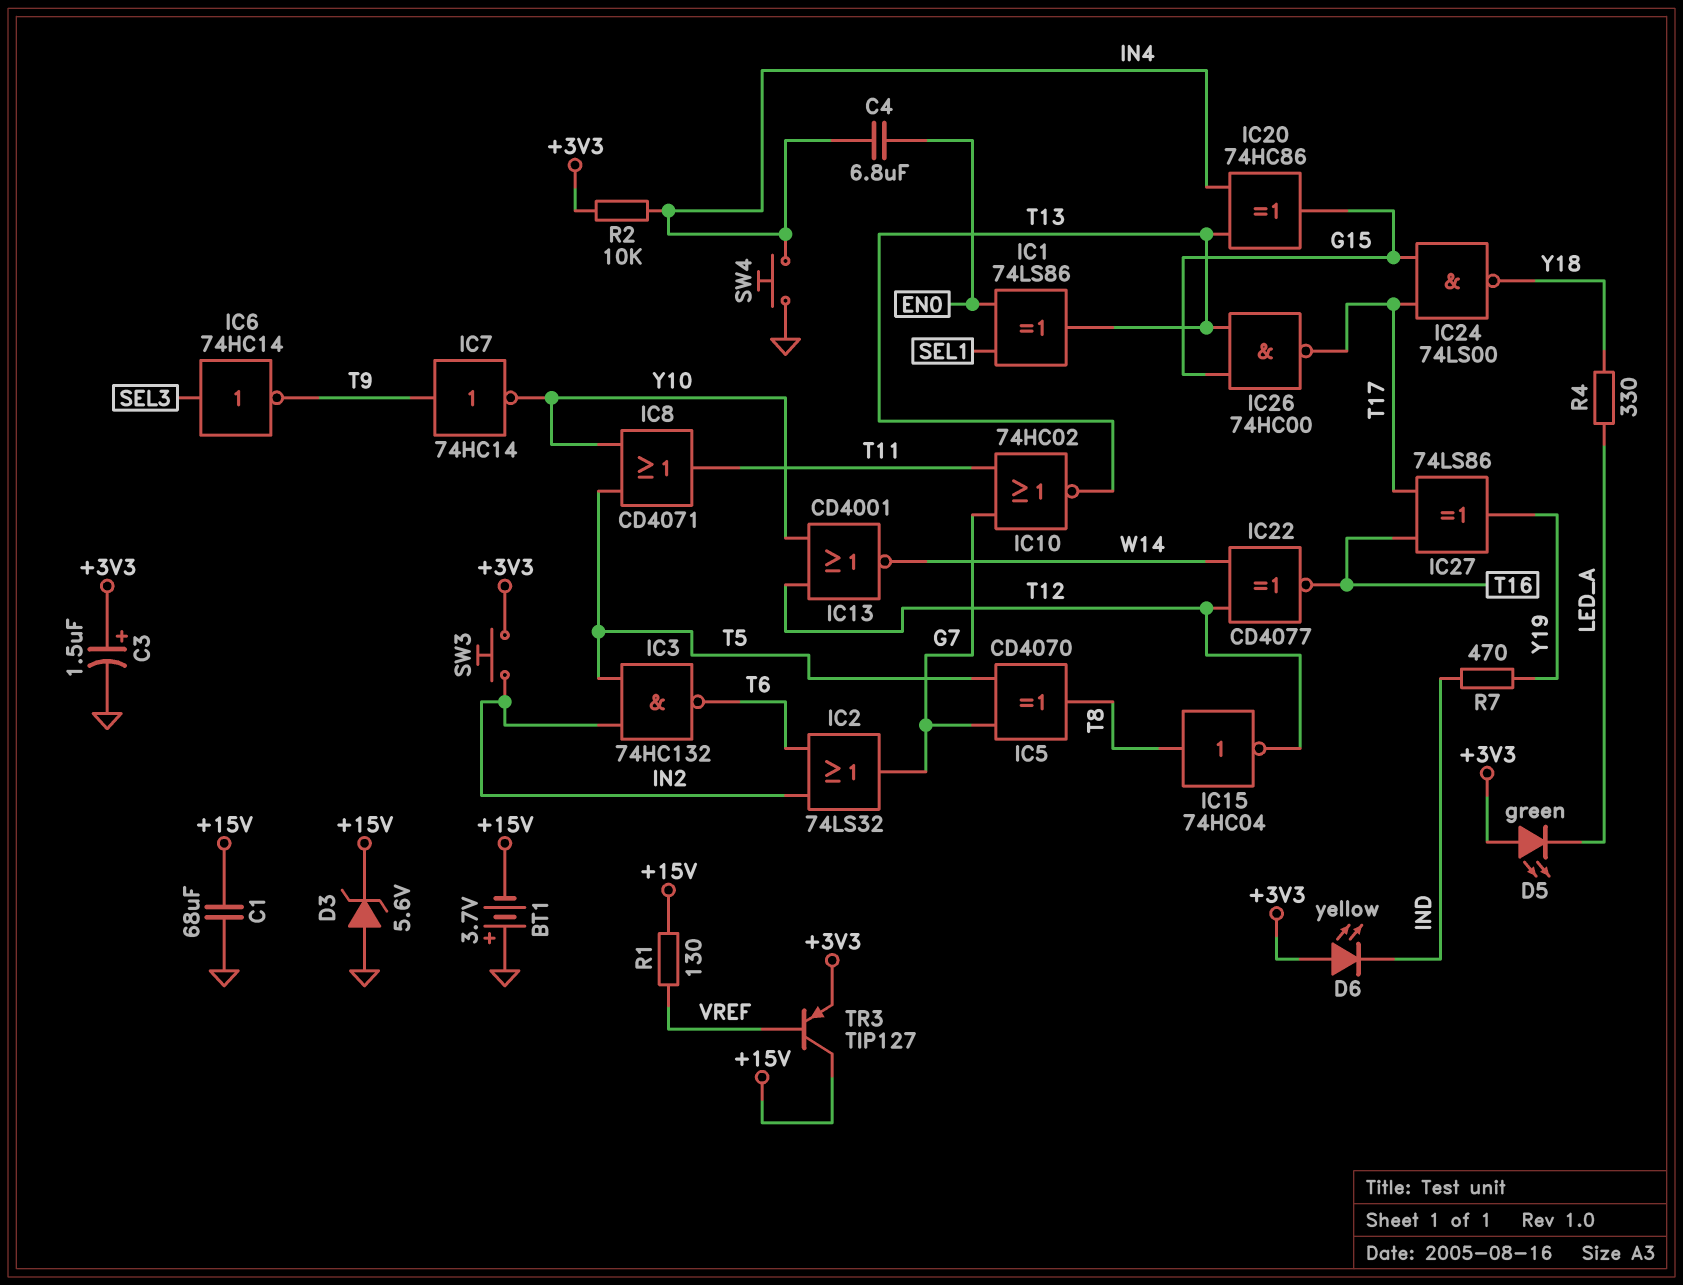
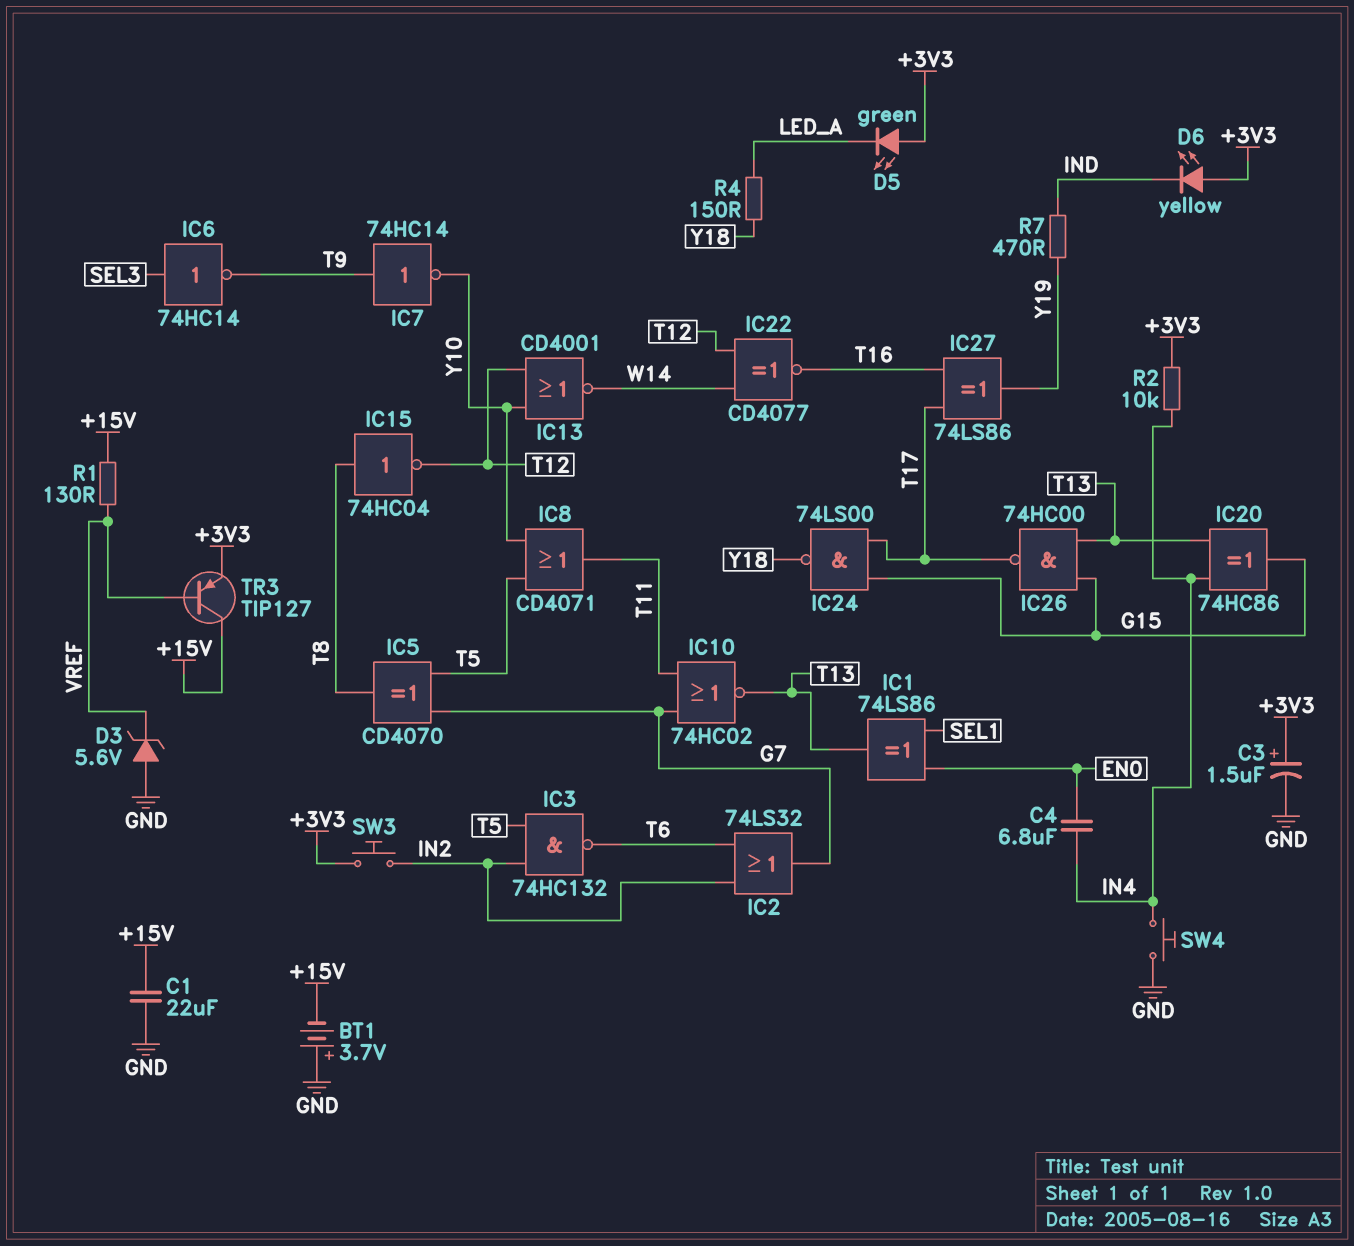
C1: 68uF (+15V, GND) -> 22uF (+15V, GND)
D3: zener 5.6V (A GND, K +15V) -> zener 5.6V (A GND, K VREF)
R4: 330 (LED_A, Y18) -> 150 (LED_A, Y18)

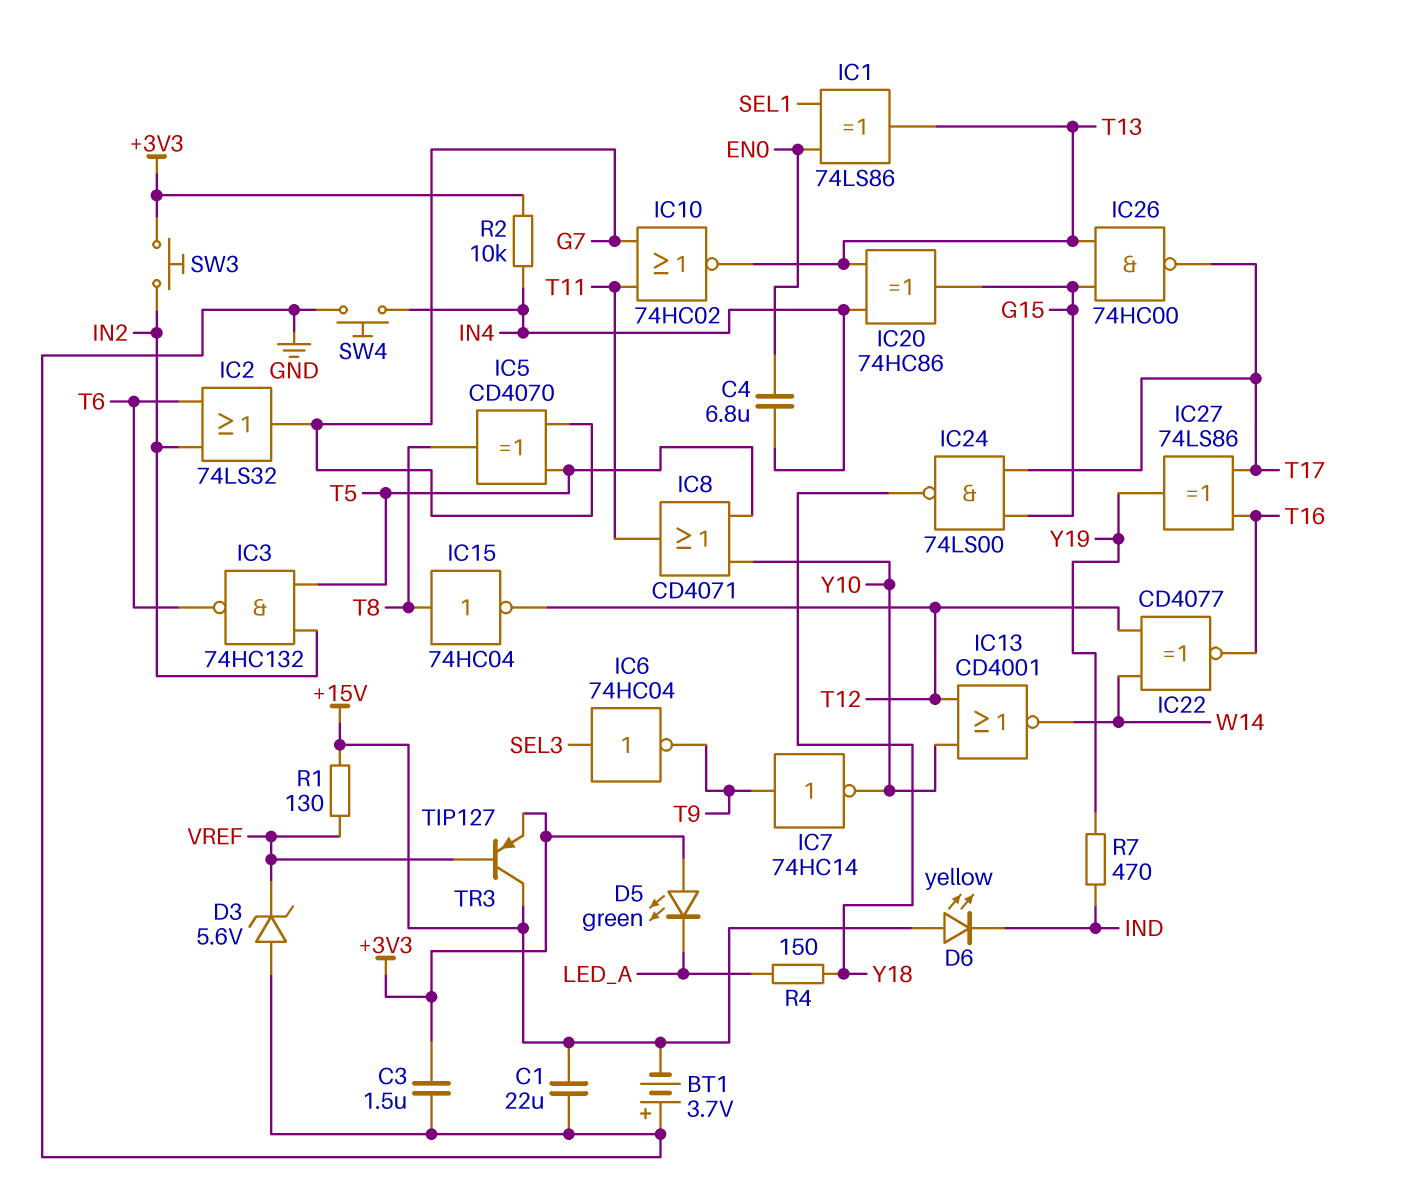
C3: 1.5uF (plus +3V3, minus GND) -> 1.5uF (+3V3, GND)
D6: LED yellow (A +3V3, K IND) -> LED yellow (A +15V, K IND)
IC6: NOT 74HC14 (in SEL3, out T9) -> NOT 74HC04 (in SEL3, out T9)

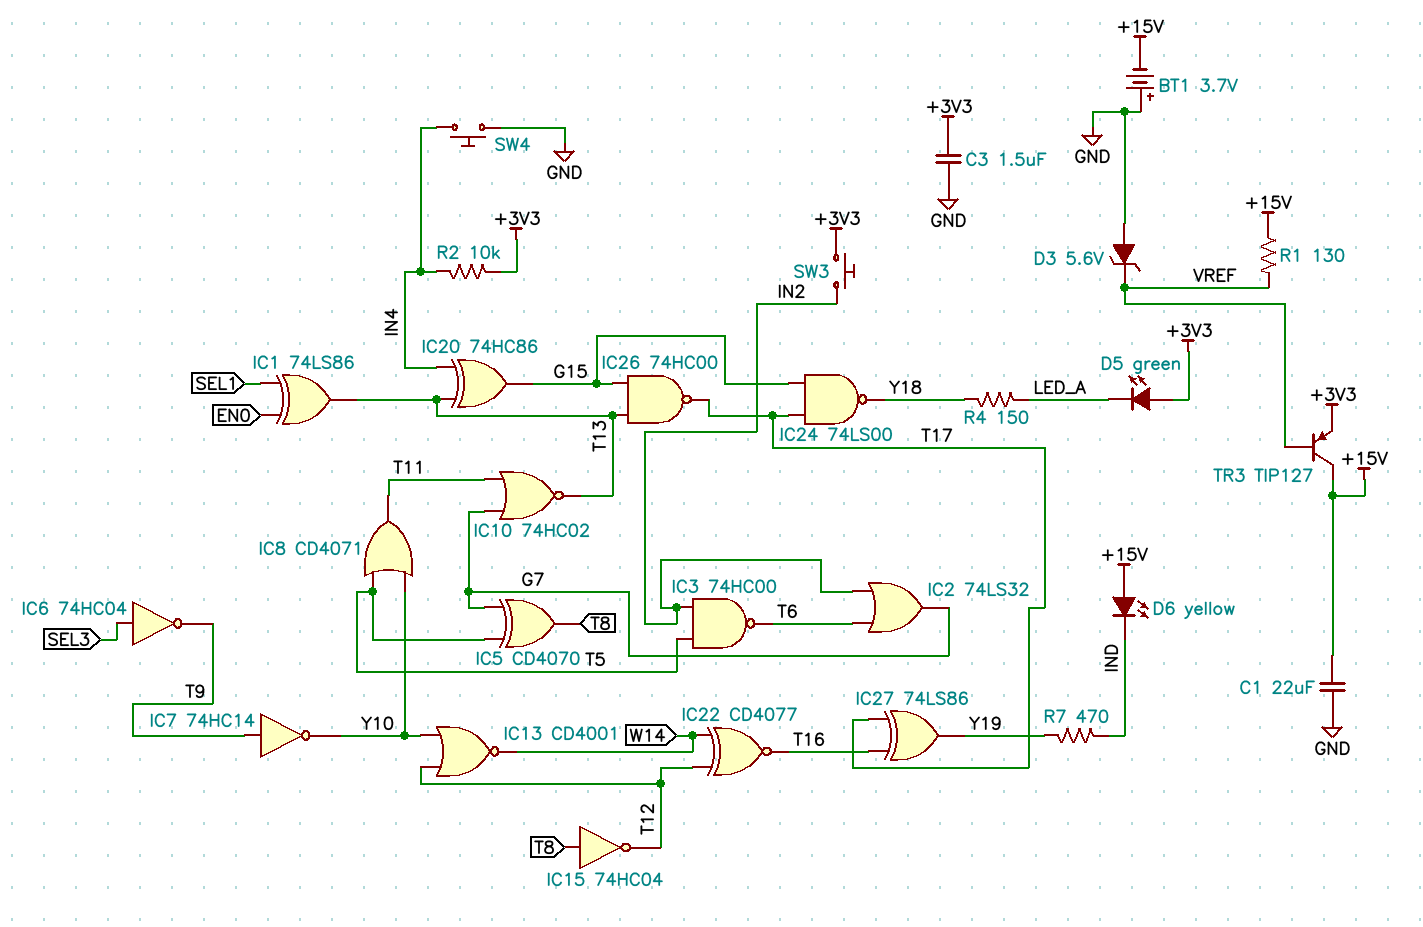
C4: 6.8uF (EN0, IN4) -> none
IC3: NAND 74HC132 (in IN2, in T5, out T6) -> NAND 74HC00 (in IN2, in T5, out T6)

